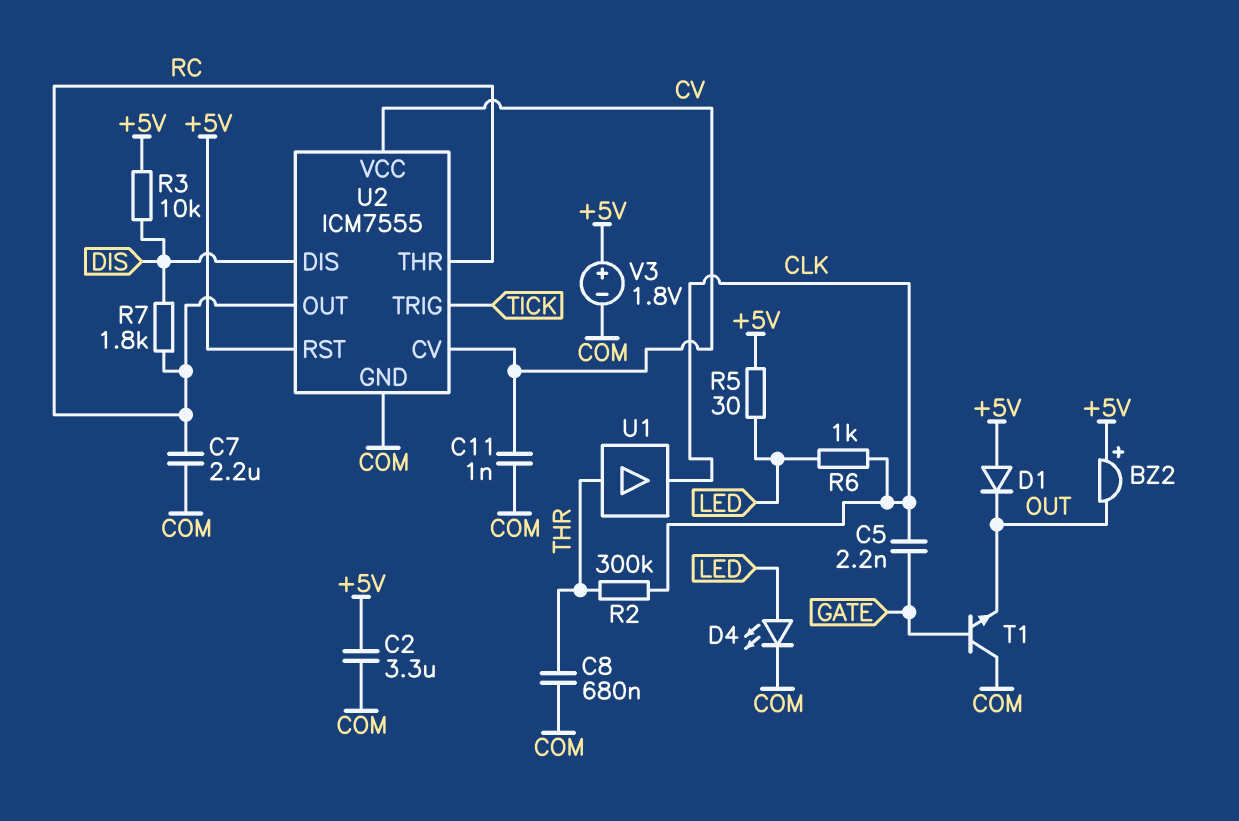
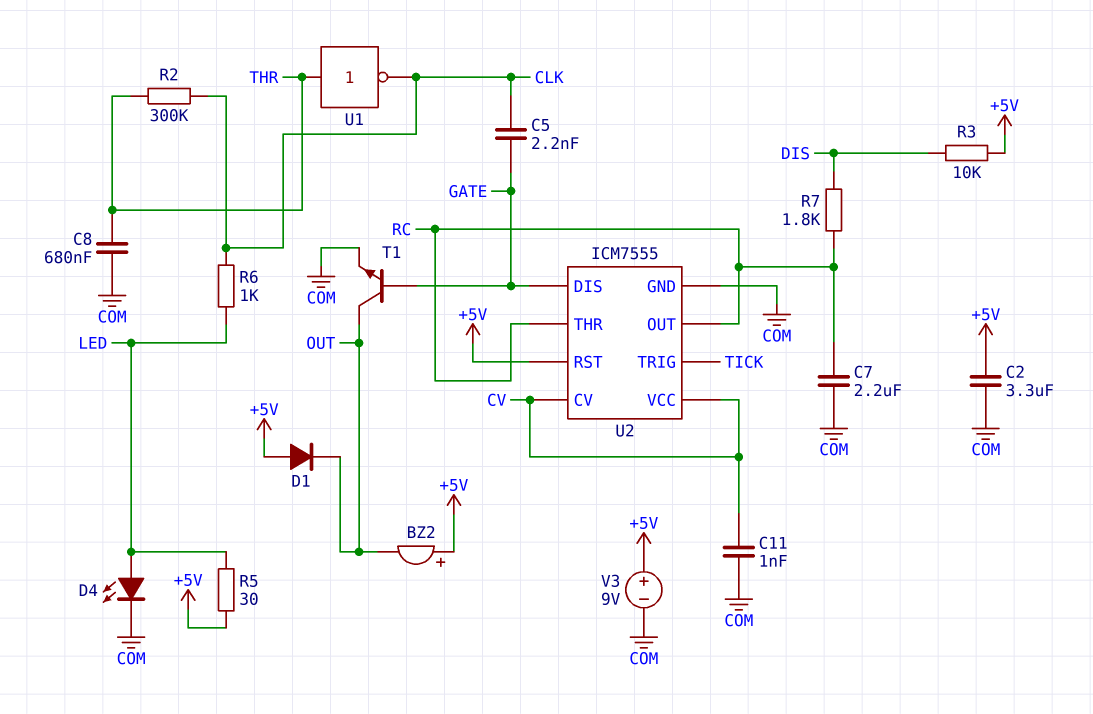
T1: NPN (B GATE, C COM, E OUT) -> NPN (B GATE, C OUT, E COM)
U1: buffer (in THR, out CLK) -> NOT (in THR, out CLK)
U2 pin DIS: DIS -> GATE
V3: 1.8V (plus +5V, minus COM) -> 9V (plus +5V, minus COM)

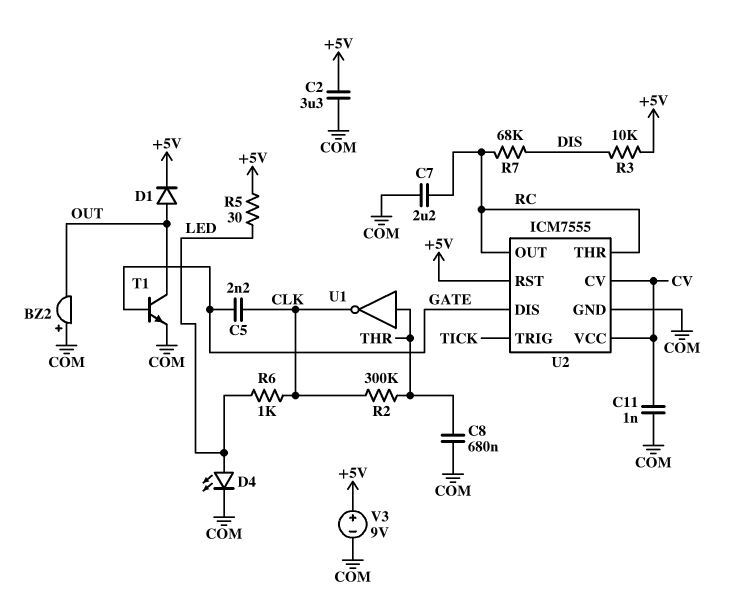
BZ2: buzzer (plus +5V, minus OUT) -> buzzer (plus COM, minus OUT)
D1: diode (A +5V, K OUT) -> diode (A OUT, K +5V)
R7: 1.8k (DIS, RC) -> 68k (DIS, RC)

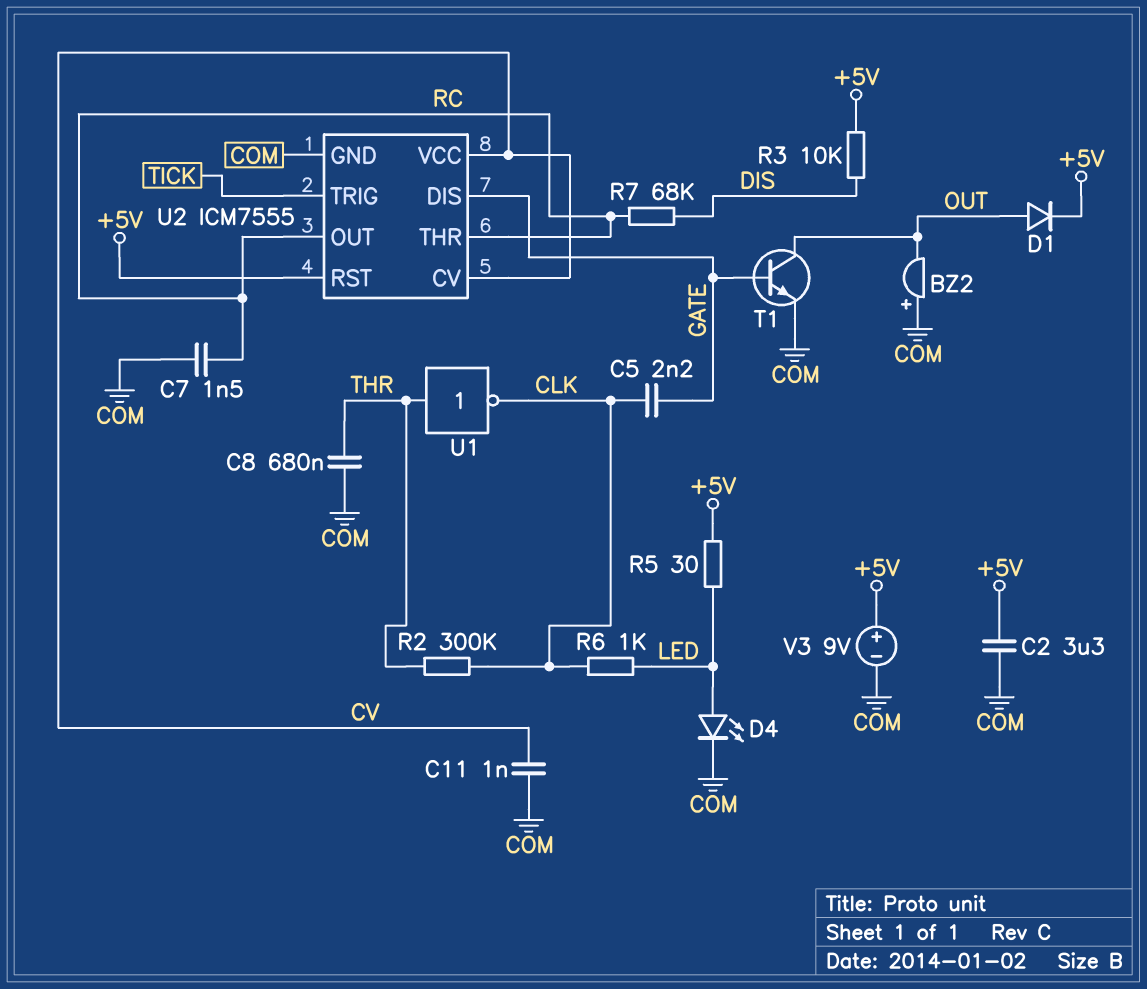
C7: 2.2uF (COM, RC) -> 1.5nF (COM, RC)

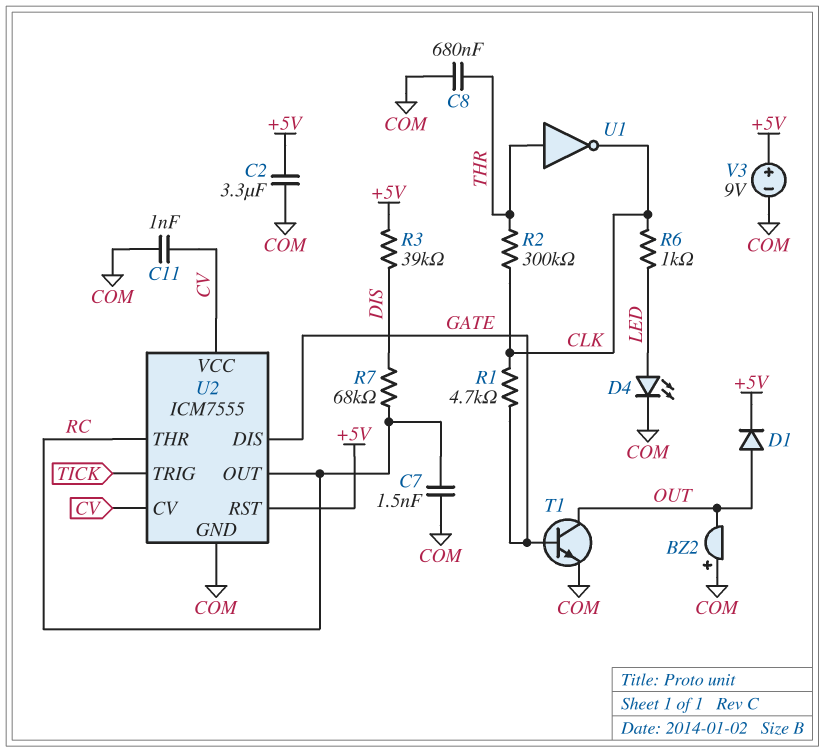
C5: 2.2nF (CLK, GATE) -> none
R1: none -> 4.7k (CLK, GATE)
R3: 10k (+5V, DIS) -> 39k (+5V, DIS)
R5: 30 (+5V, LED) -> none

